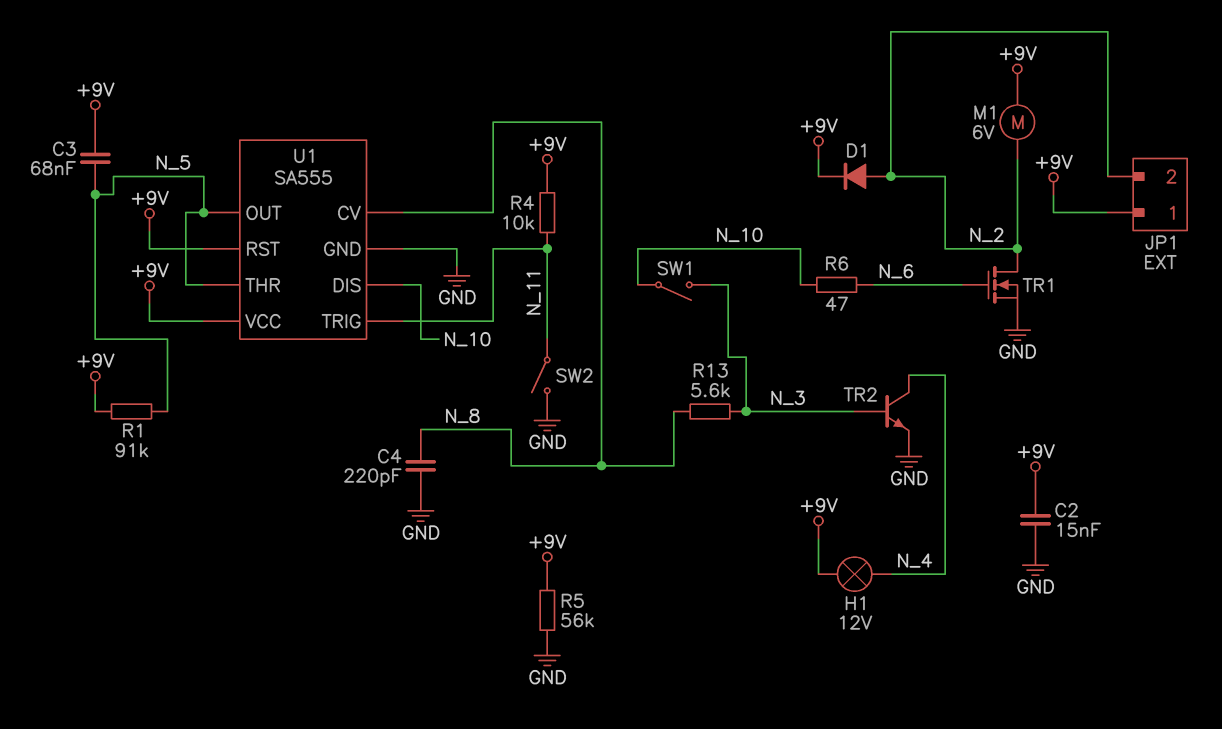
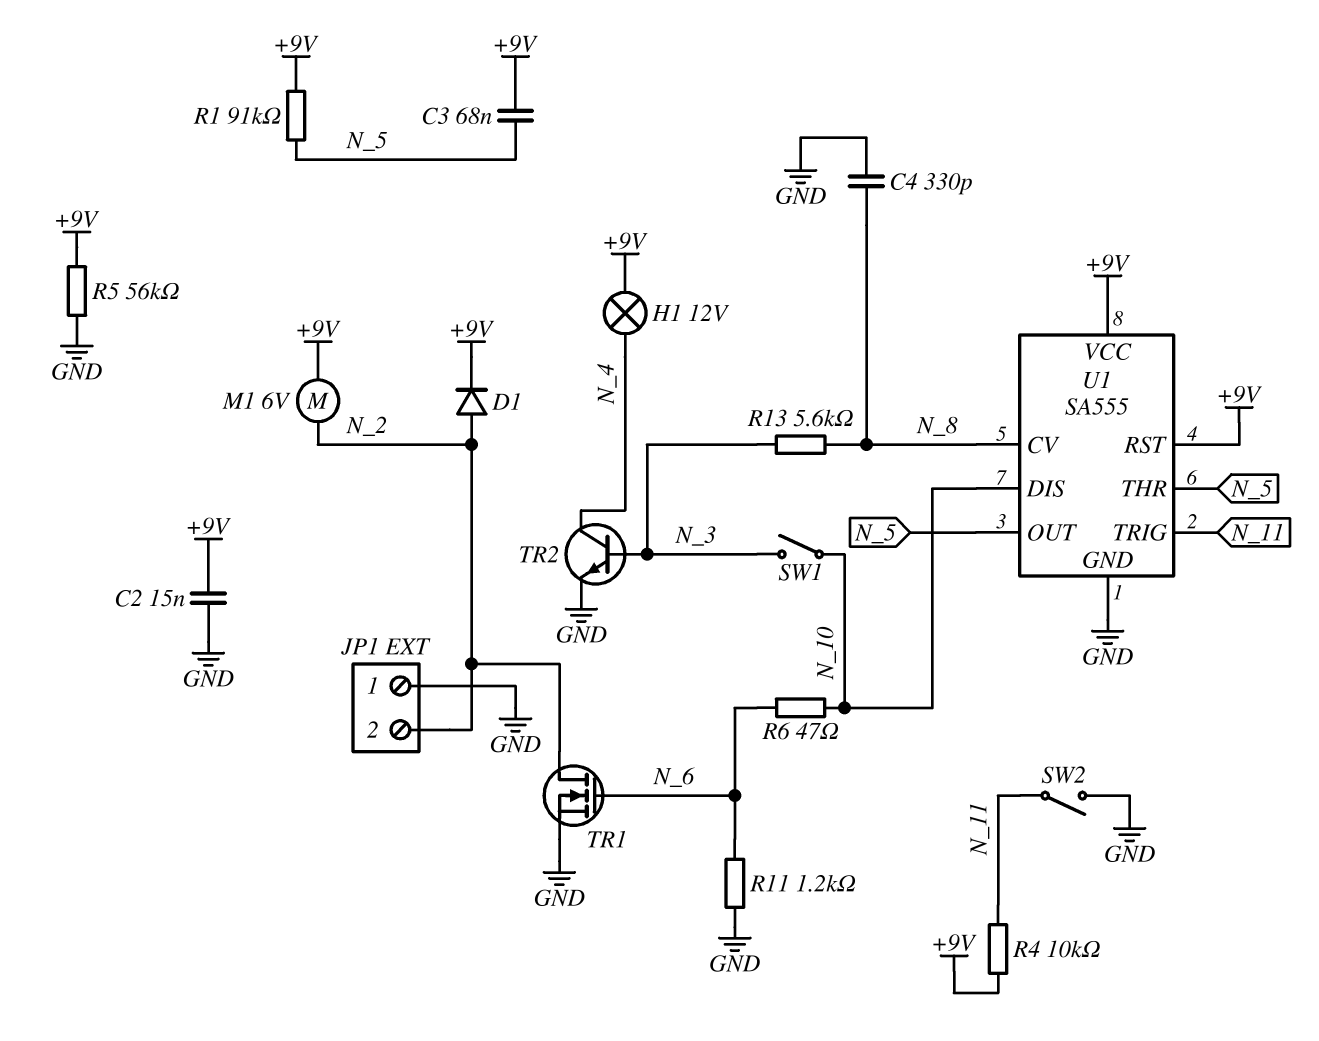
C4: 220pF (GND, N_8) -> 330pF (GND, N_8)
JP1 pin 1: +9V -> GND
R11: none -> 1.2k (GND, N_6)

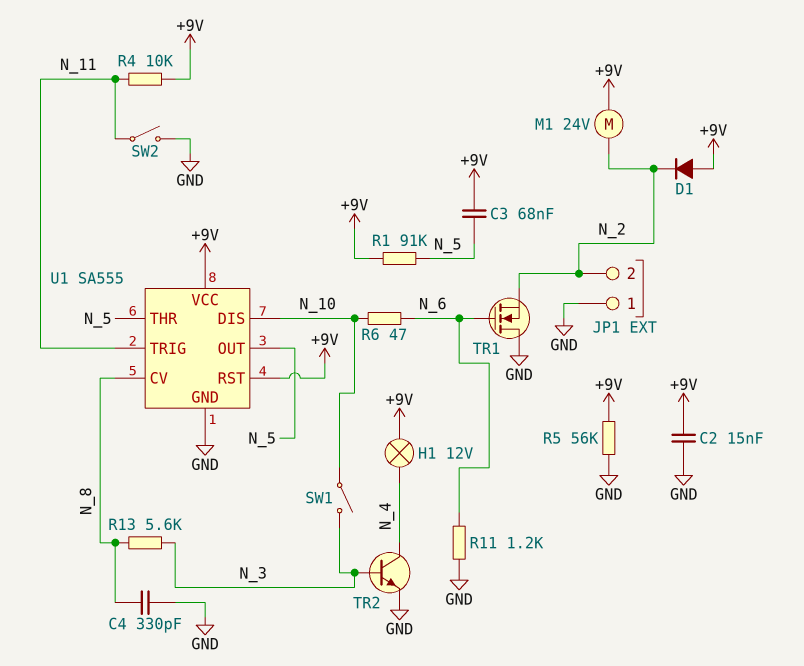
D1: diode (A N_2, K +9V) -> diode (A +9V, K N_2)
M1: motor 6V (+9V, N_2) -> motor 24V (+9V, N_2)
TR1: NMOS (G N_6, D N_2, S GND) -> NMOS (G N_6, D GND, S N_2)

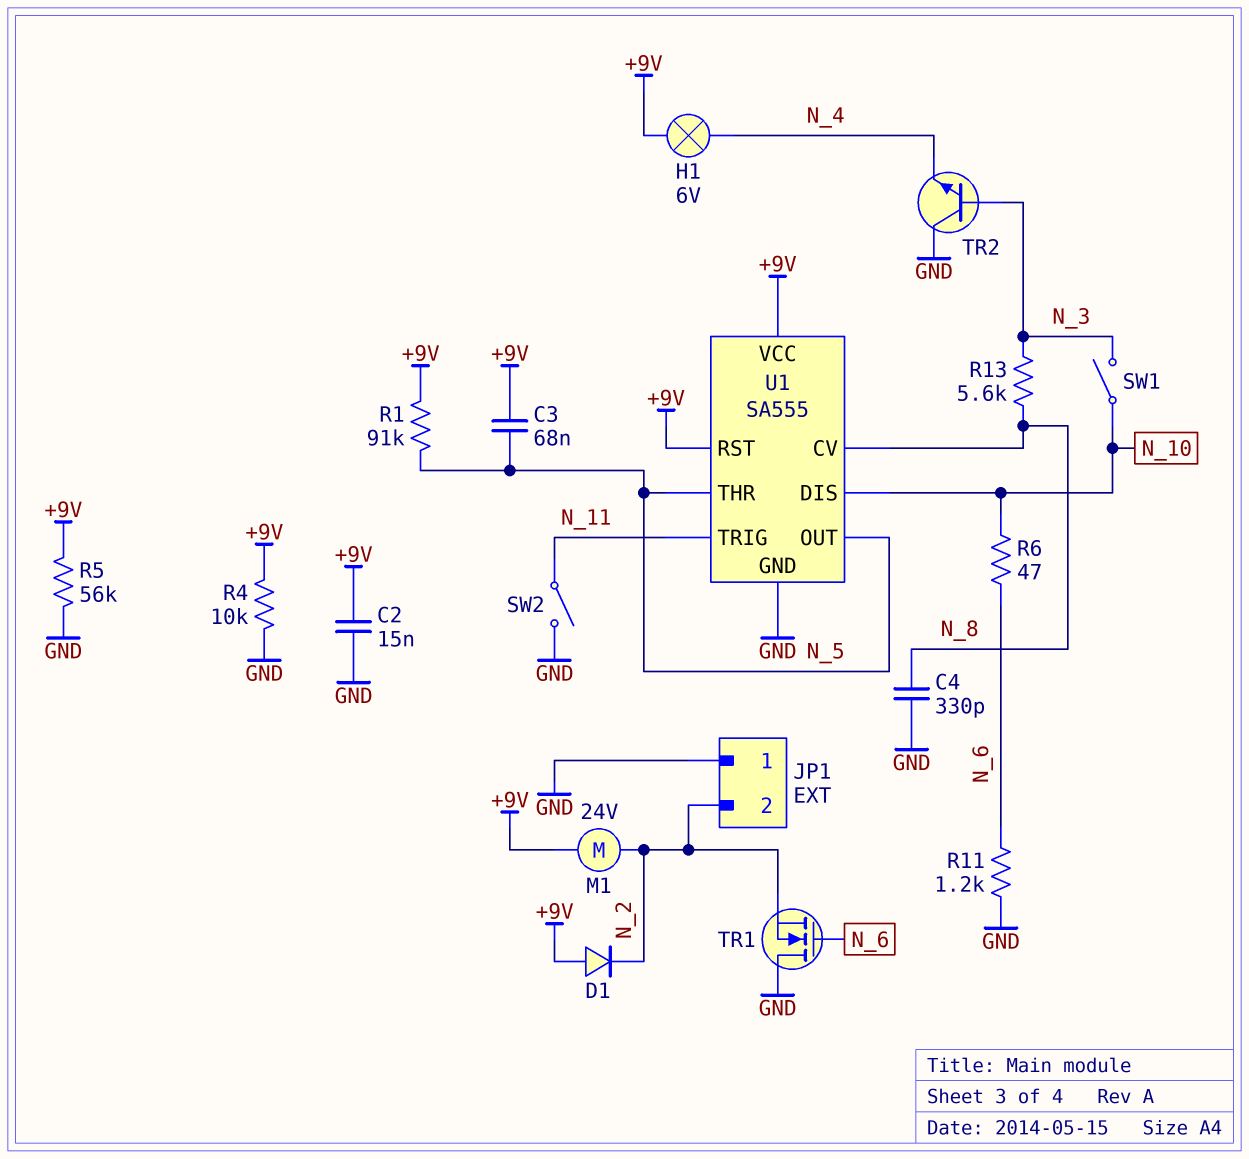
H1: lamp 12V (+9V, N_4) -> lamp 6V (+9V, N_4)
R4: 10k (+9V, N_11) -> 10k (+9V, GND)
TR2: NPN (B N_3, C N_4, E GND) -> NPN (B N_3, C GND, E N_4)

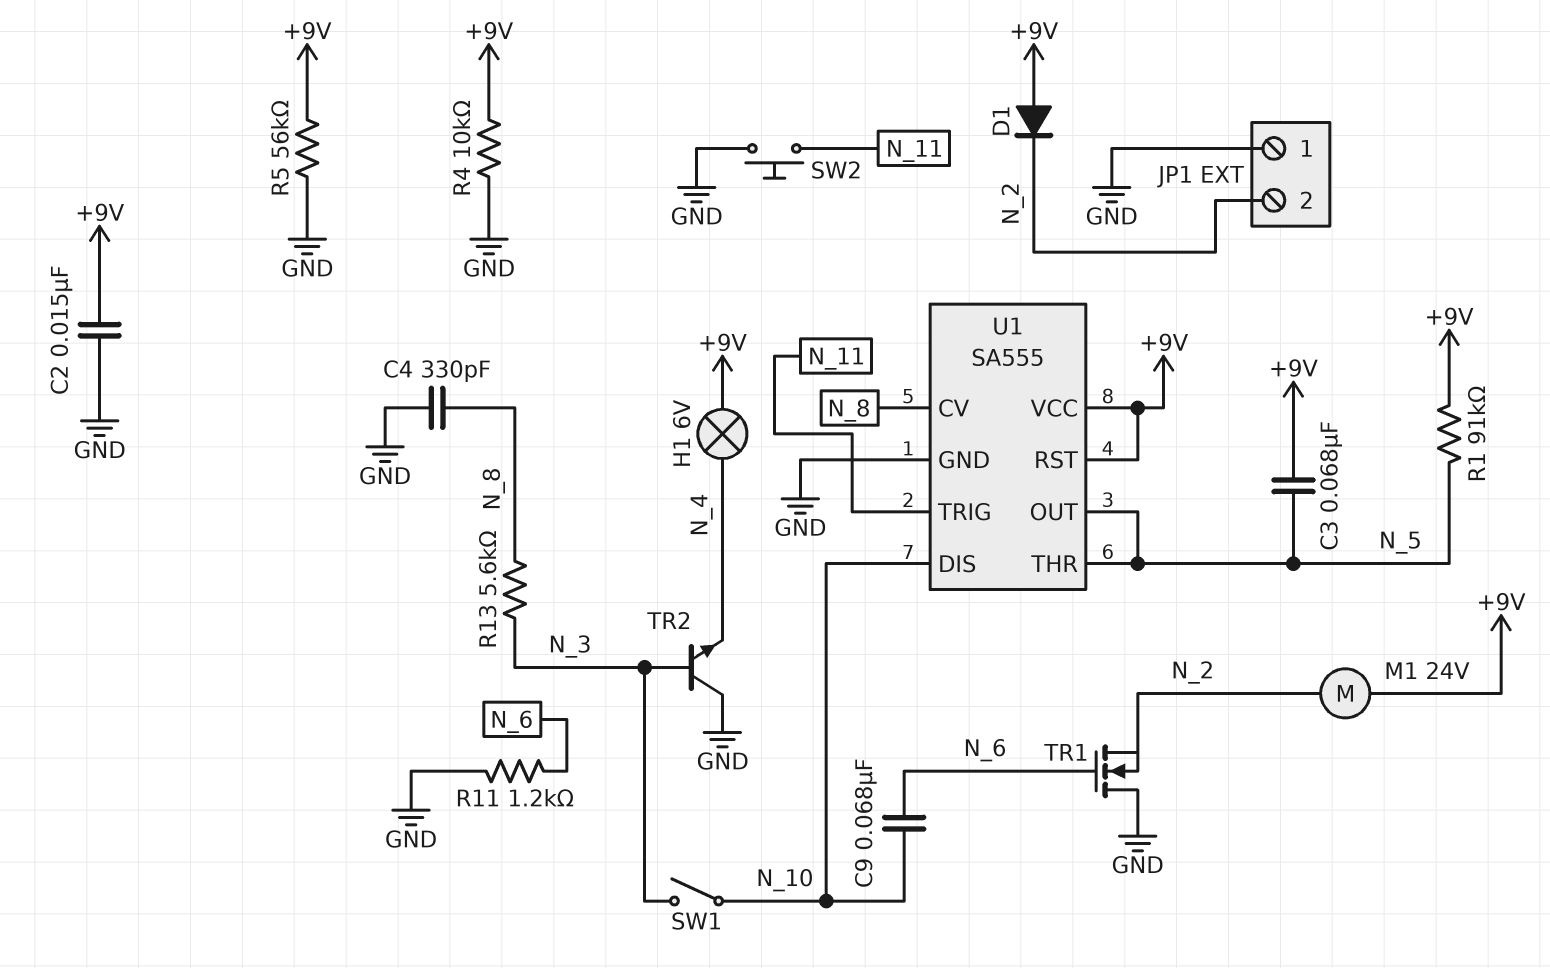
C9: none -> 68nF (N_6, N_10)
R6: 47 (N_6, N_10) -> none
SW2: switch (GND, N_11) -> button (GND, N_11)

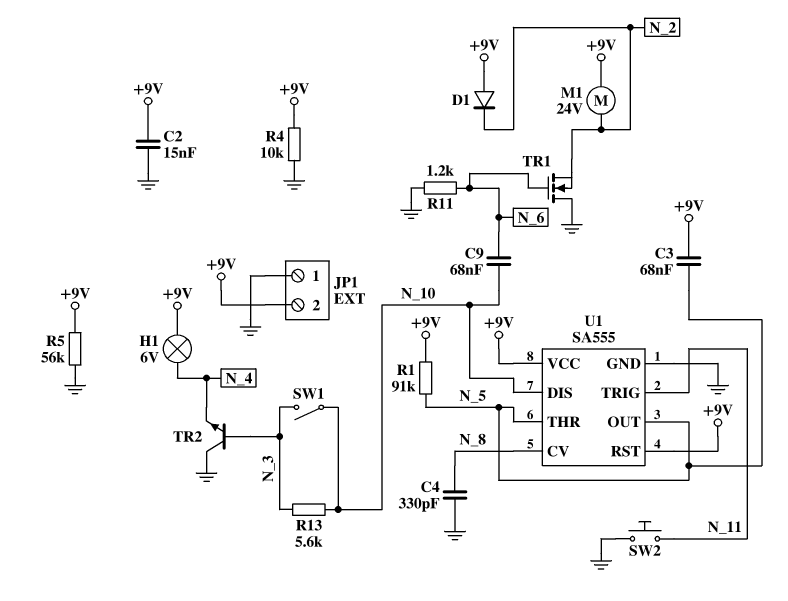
JP1 pin 2: N_2 -> +9V
R13: 5.6k (N_3, N_8) -> 5.6k (N_3, N_10)

